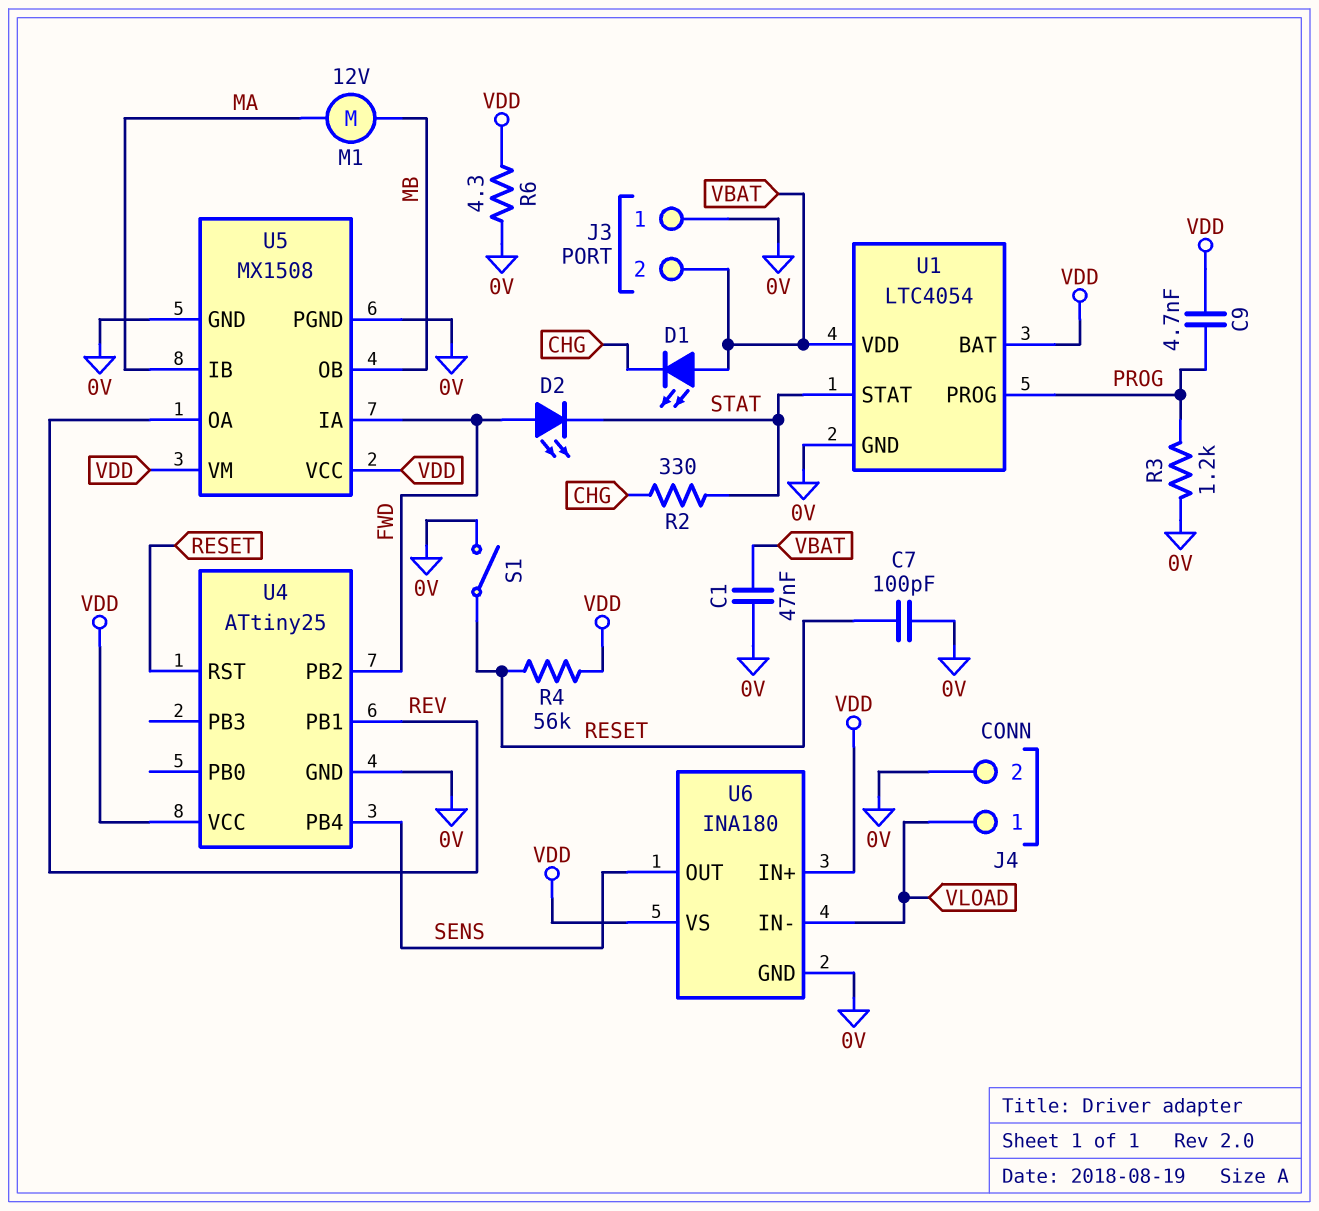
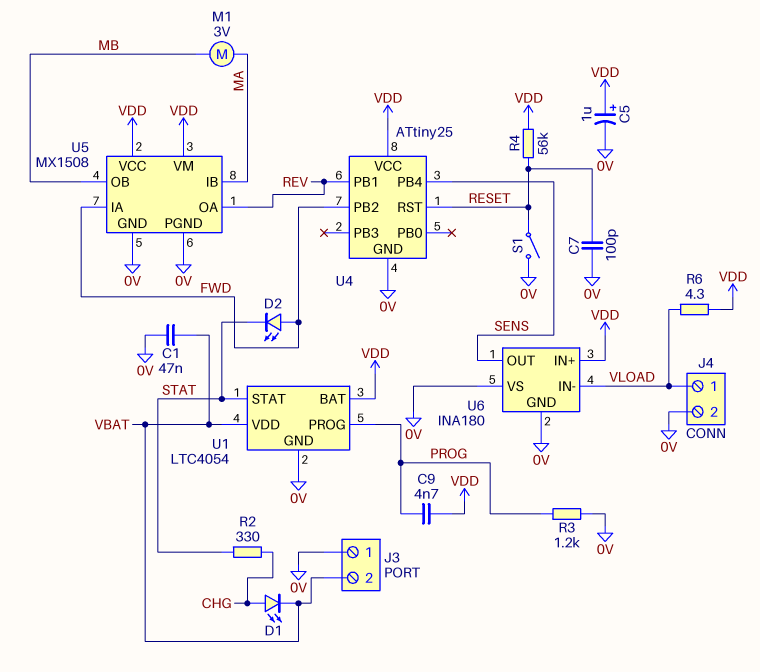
C5: none -> 1uF (plus VDD, minus 0V)
D1: LED (A VBAT, K CHG) -> LED (A CHG, K VBAT)
M1: motor 12V (MA, MB) -> motor 3V (MA, MB)
R6: 4.3 (0V, VDD) -> 4.3 (VDD, VLOAD)
U6 pin VS: VDD -> 0V

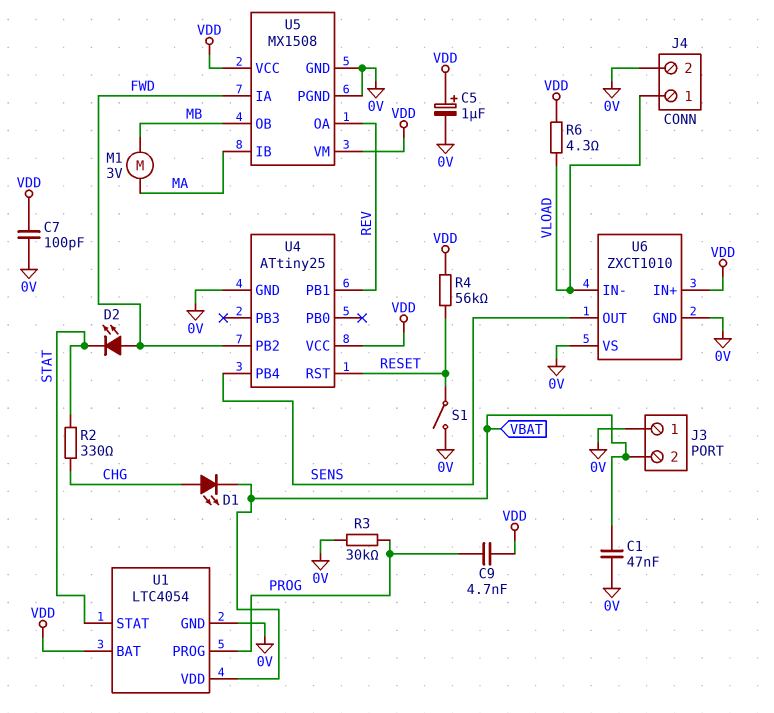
C7: 100pF (0V, RESET) -> 100pF (0V, VDD)
R3: 1.2k (0V, PROG) -> 30k (0V, PROG)
U6: INA180 -> ZXCT1010

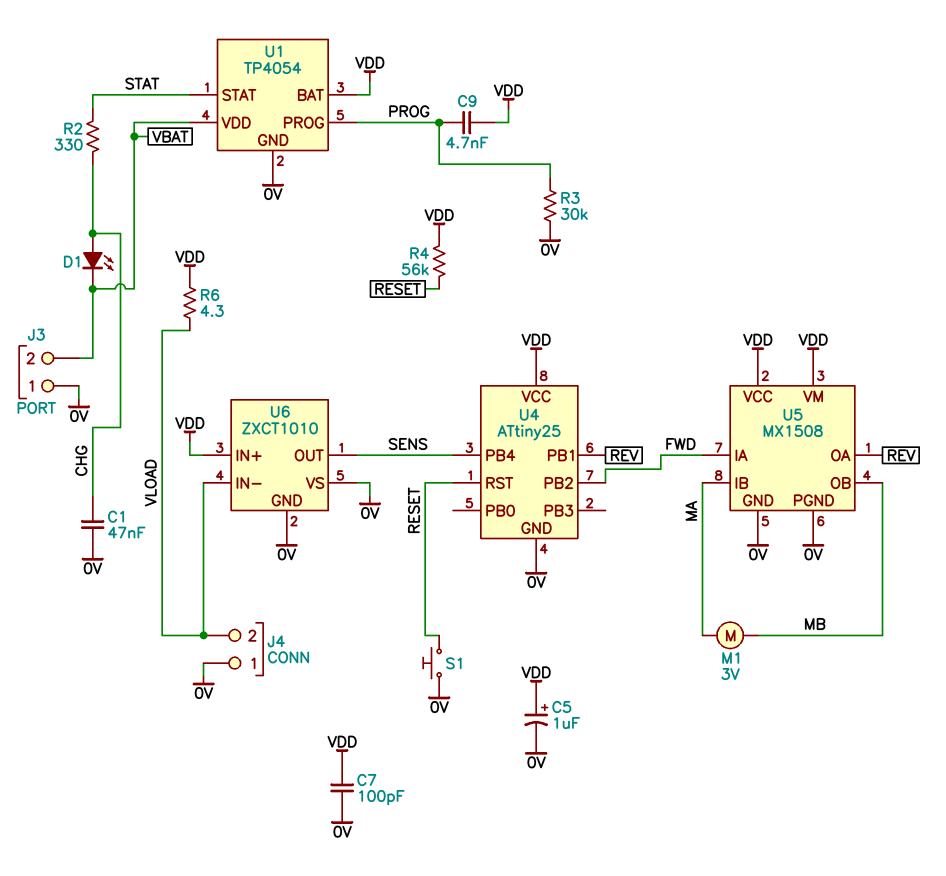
C1: 47nF (0V, VBAT) -> 47nF (0V, CHG)
D2: LED (A FWD, K STAT) -> none
J4 pin 1: VLOAD -> 0V
J4 pin 2: 0V -> VLOAD
S1: switch (0V, RESET) -> button (0V, RESET)
U1: LTC4054 -> TP4054

